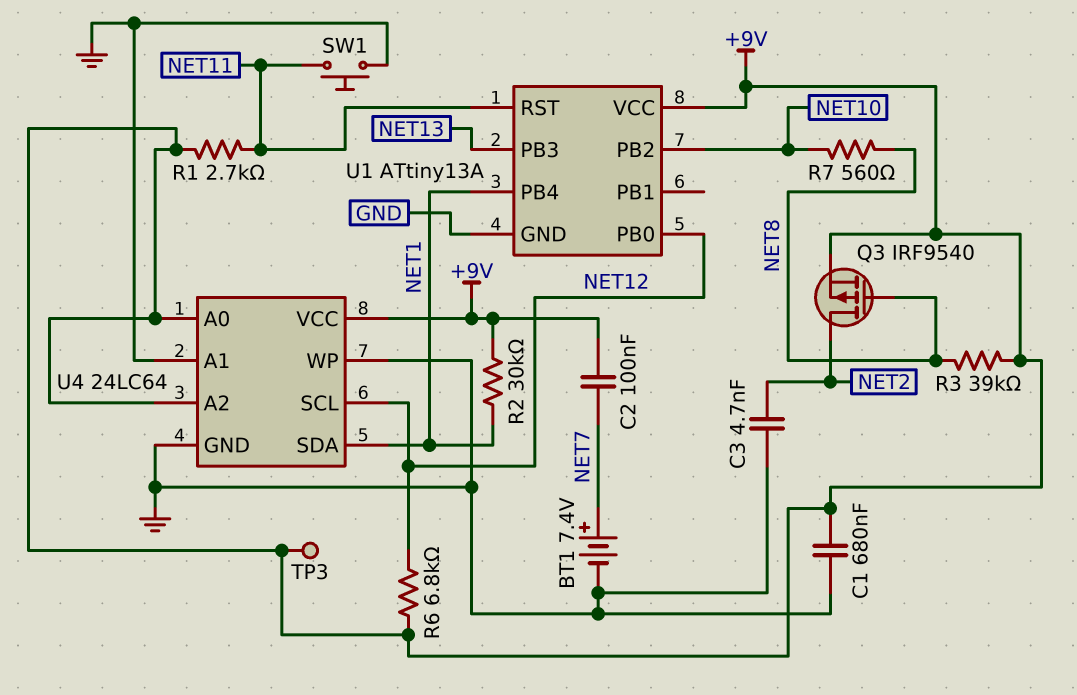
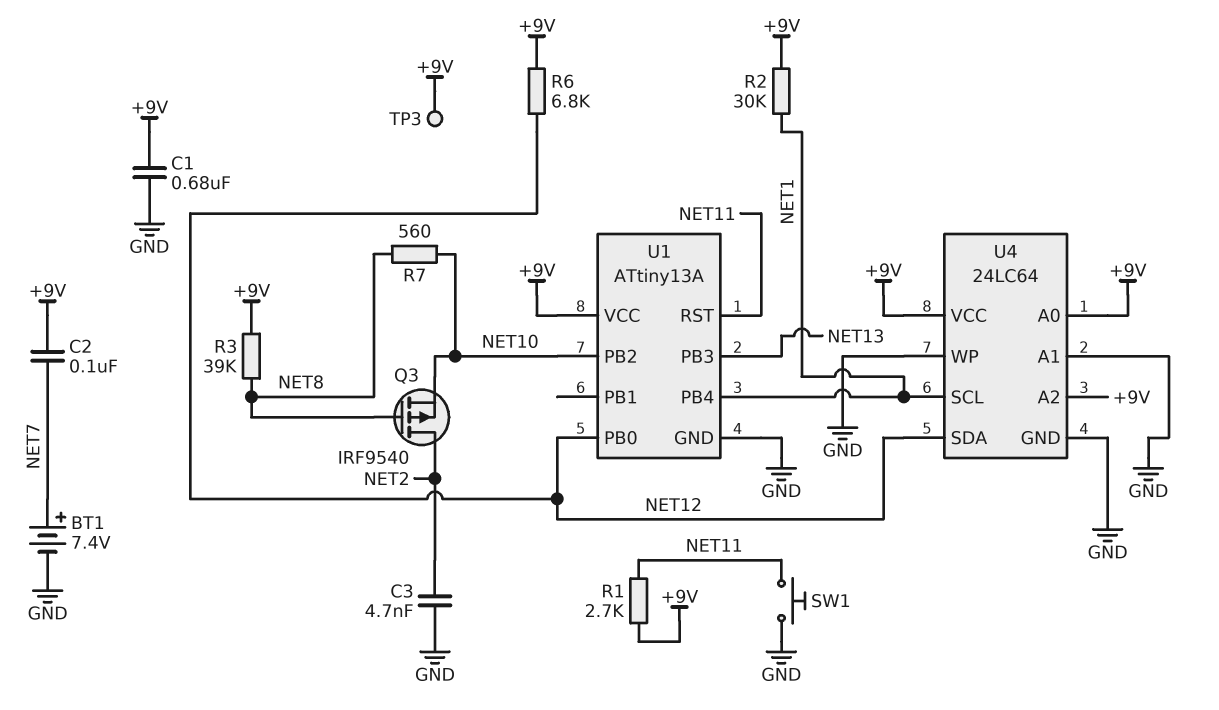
Q3: PMOS IRF9540 (G NET8, D NET2, S +9V) -> PMOS IRF9540 (G NET8, D NET2, S NET10)
U4 pin SCL: NET12 -> NET1
U4 pin SDA: NET1 -> NET12

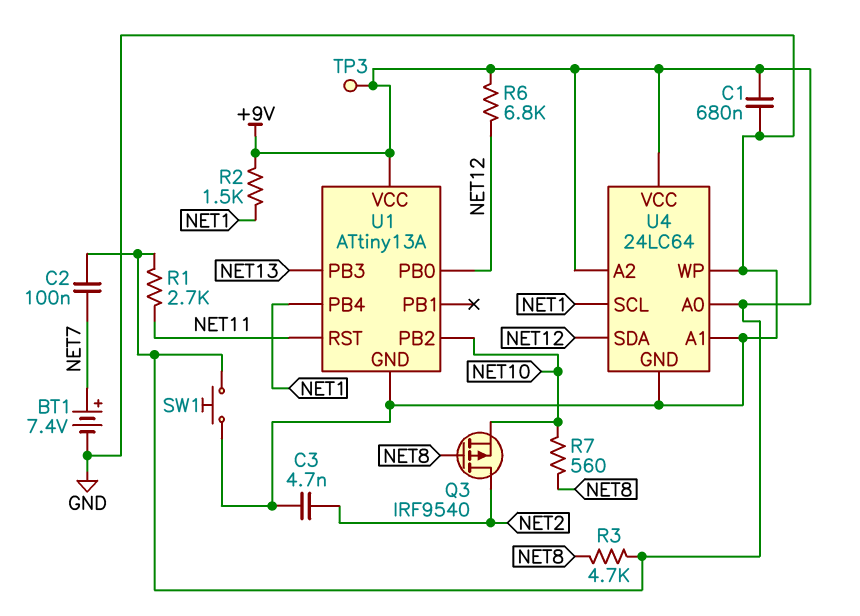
R2: 30k (+9V, NET1) -> 1.5k (+9V, NET1)
R3: 39k (+9V, NET8) -> 4.7k (+9V, NET8)
SW1: button (GND, NET11) -> button (+9V, GND)

